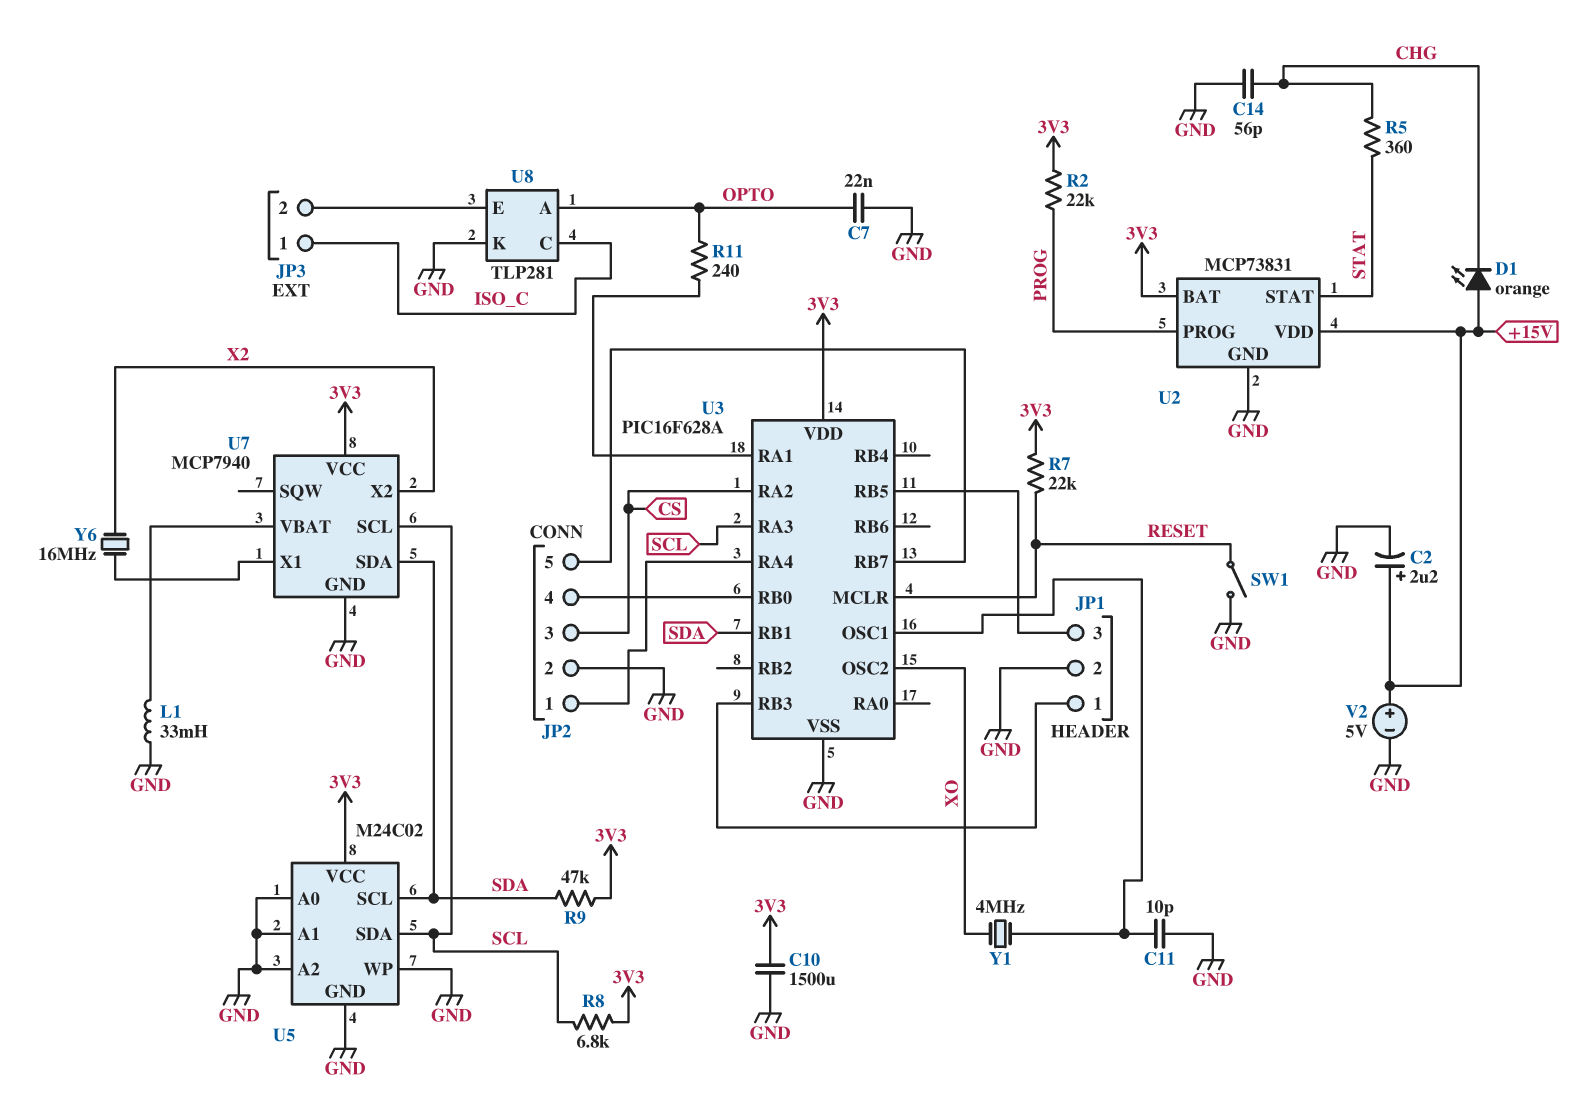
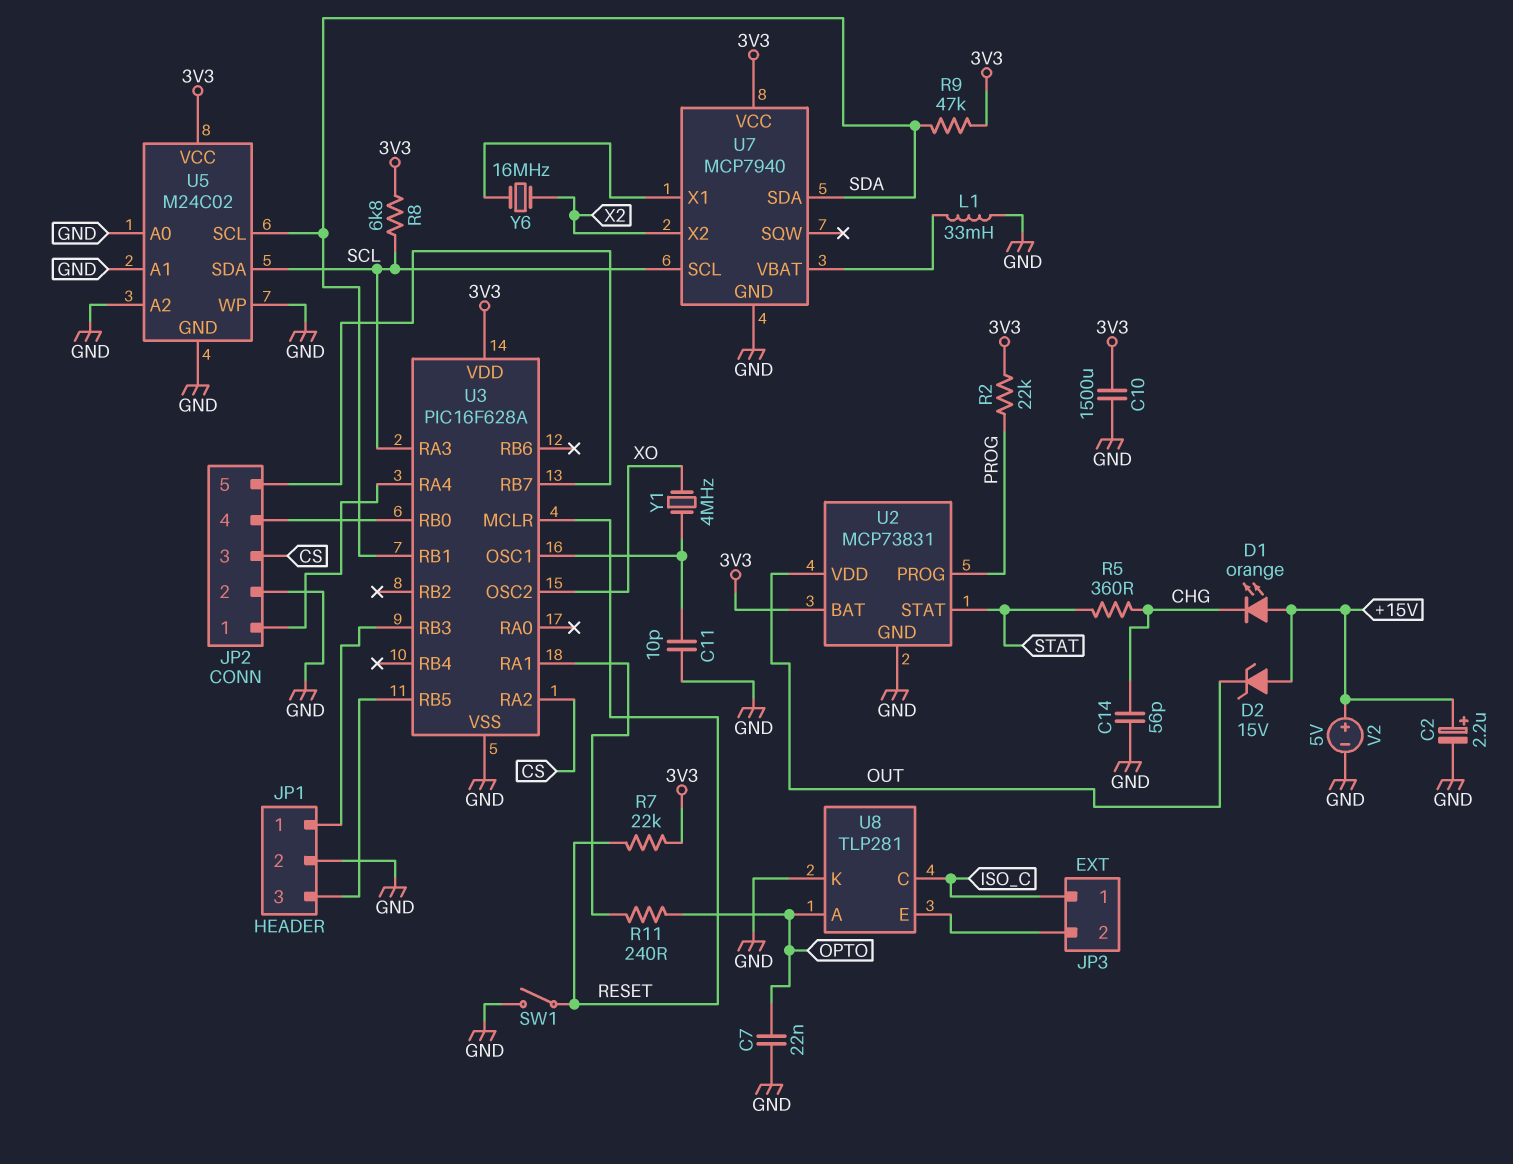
D2: none -> zener 15V (A +15V, K OUT)
U2 pin VDD: +15V -> OUT

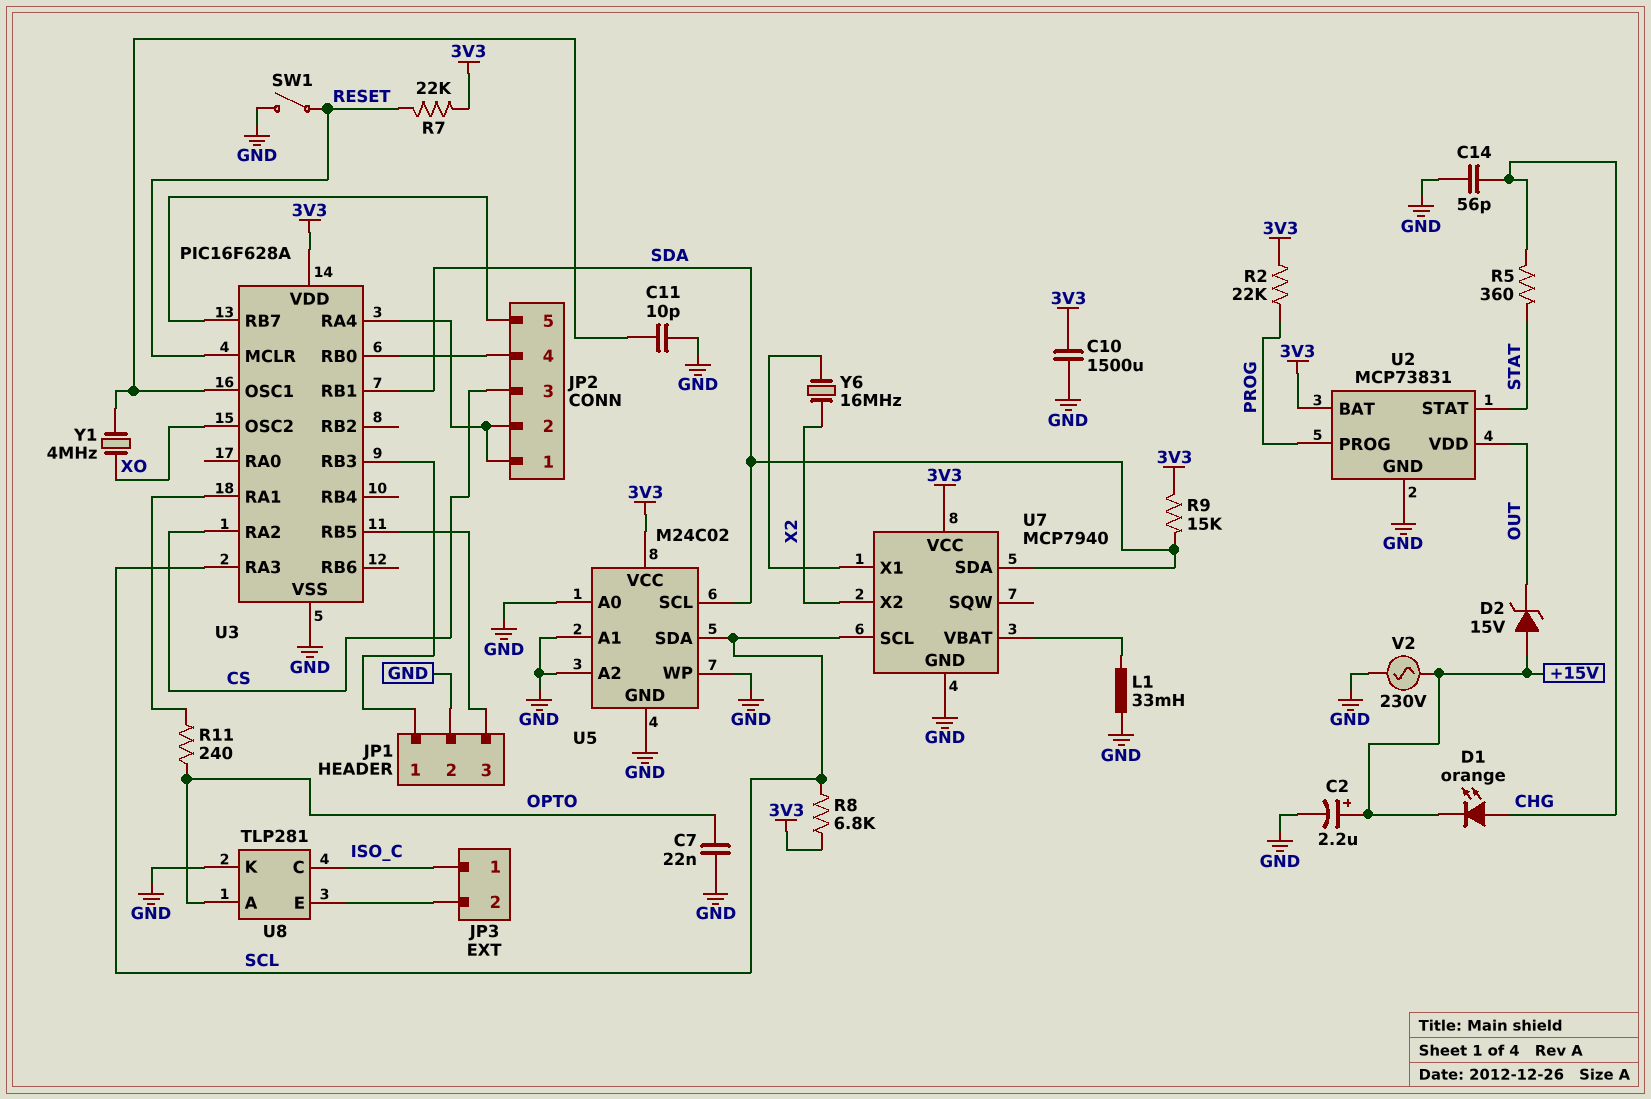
D1: LED orange (A +15V, K CHG) -> LED orange (A CHG, K +15V)
JP2 pin 2: GND -> JP2/1
R9: 47k (3V3, SDA) -> 15k (3V3, SDA)
V2: 5V (plus +15V, minus GND) -> AC 230V (+15V, GND)

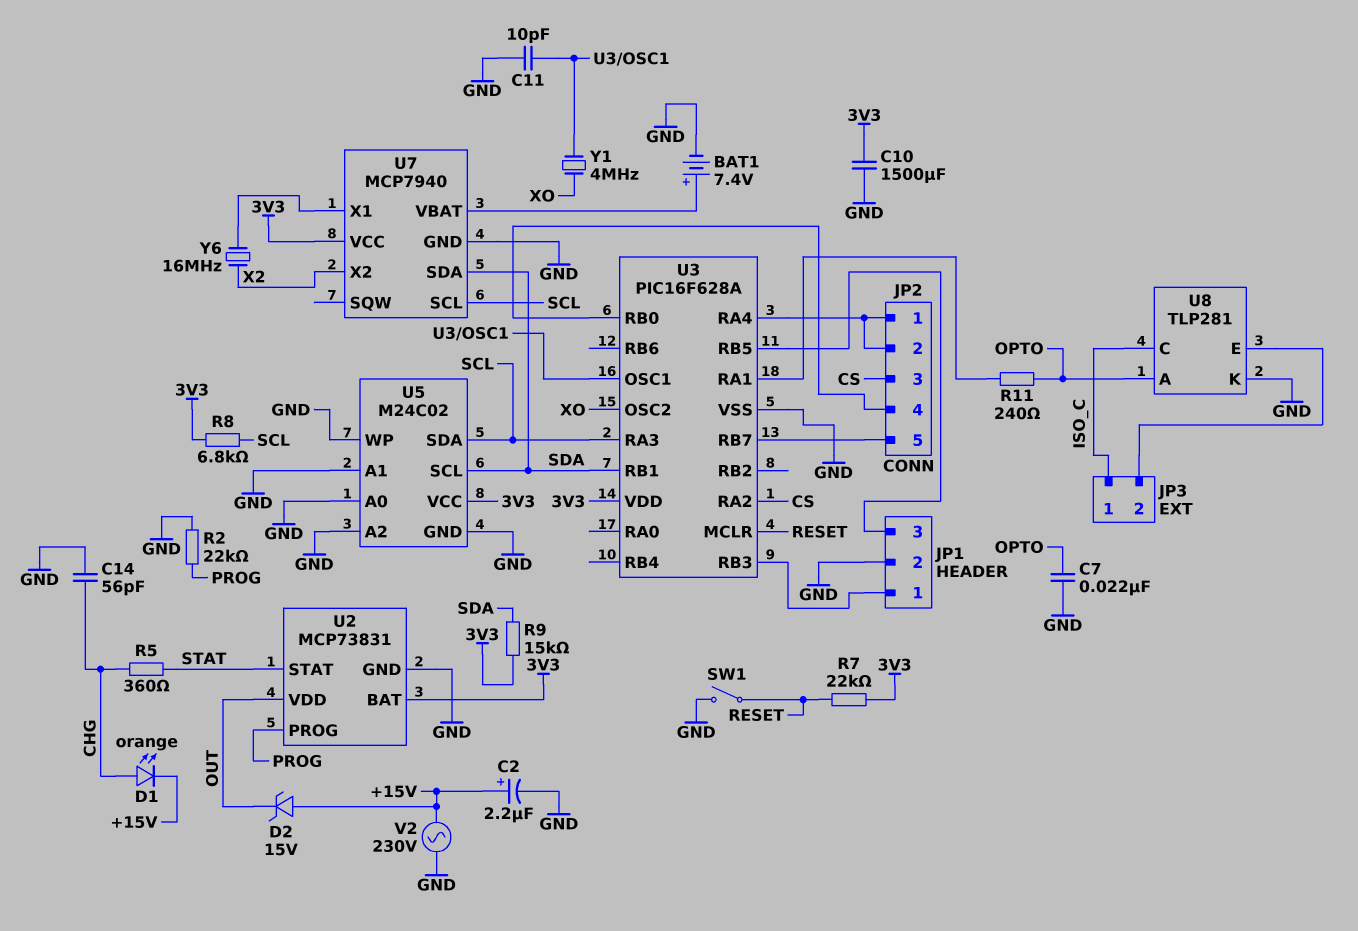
BAT1: none -> 7.4V (plus U7/VBAT, minus GND)
L1: 33mH (GND, U7/VBAT) -> none
R2: 22k (3V3, PROG) -> 22k (GND, PROG)

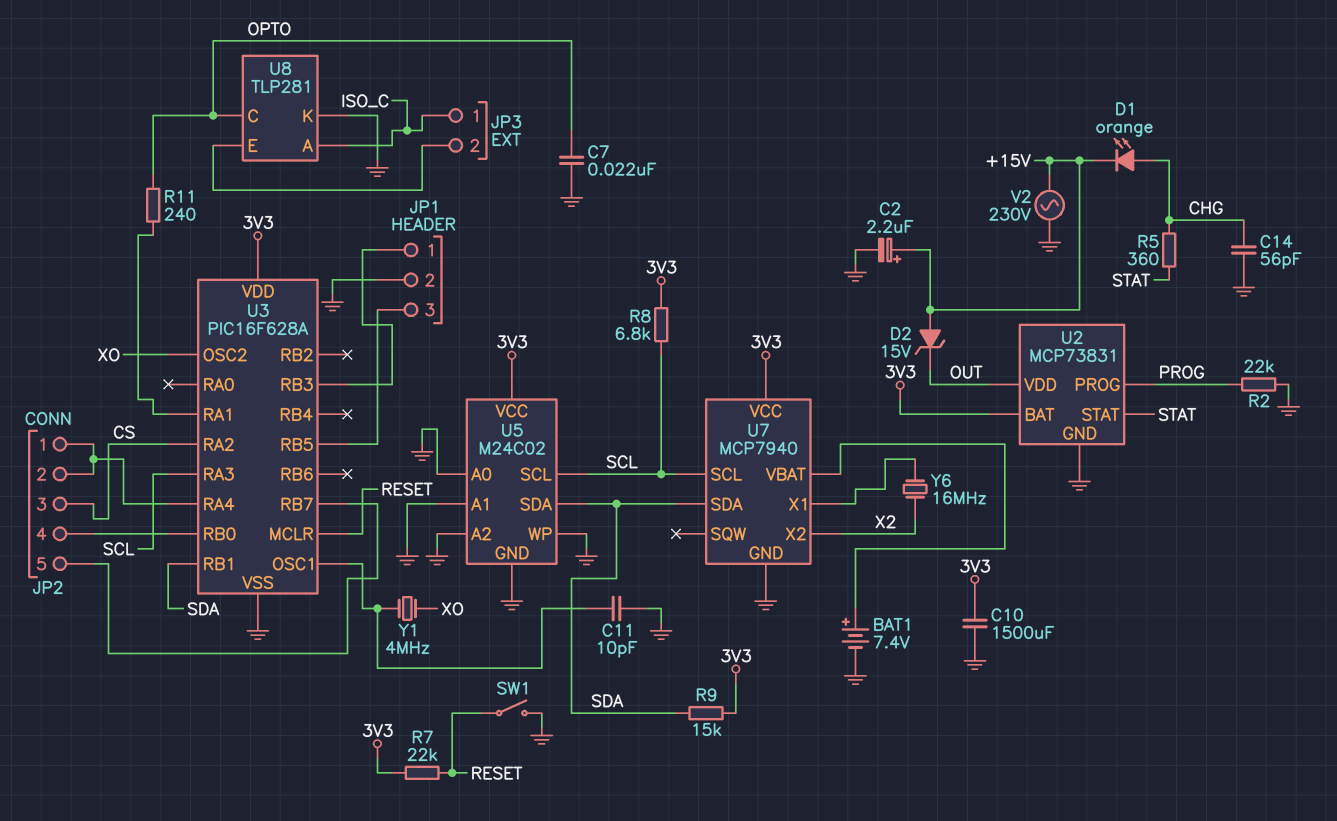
U5 pin SCL: SDA -> SCL
U5 pin SDA: SCL -> SDA
U8 pin A: OPTO -> ISO_C
U8 pin C: ISO_C -> OPTO

